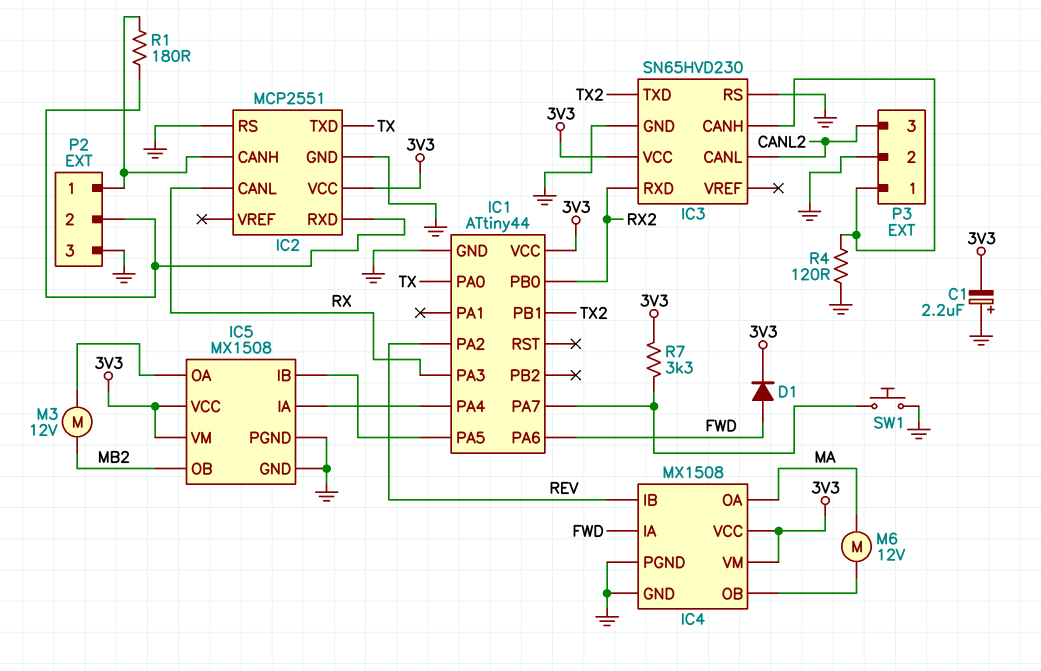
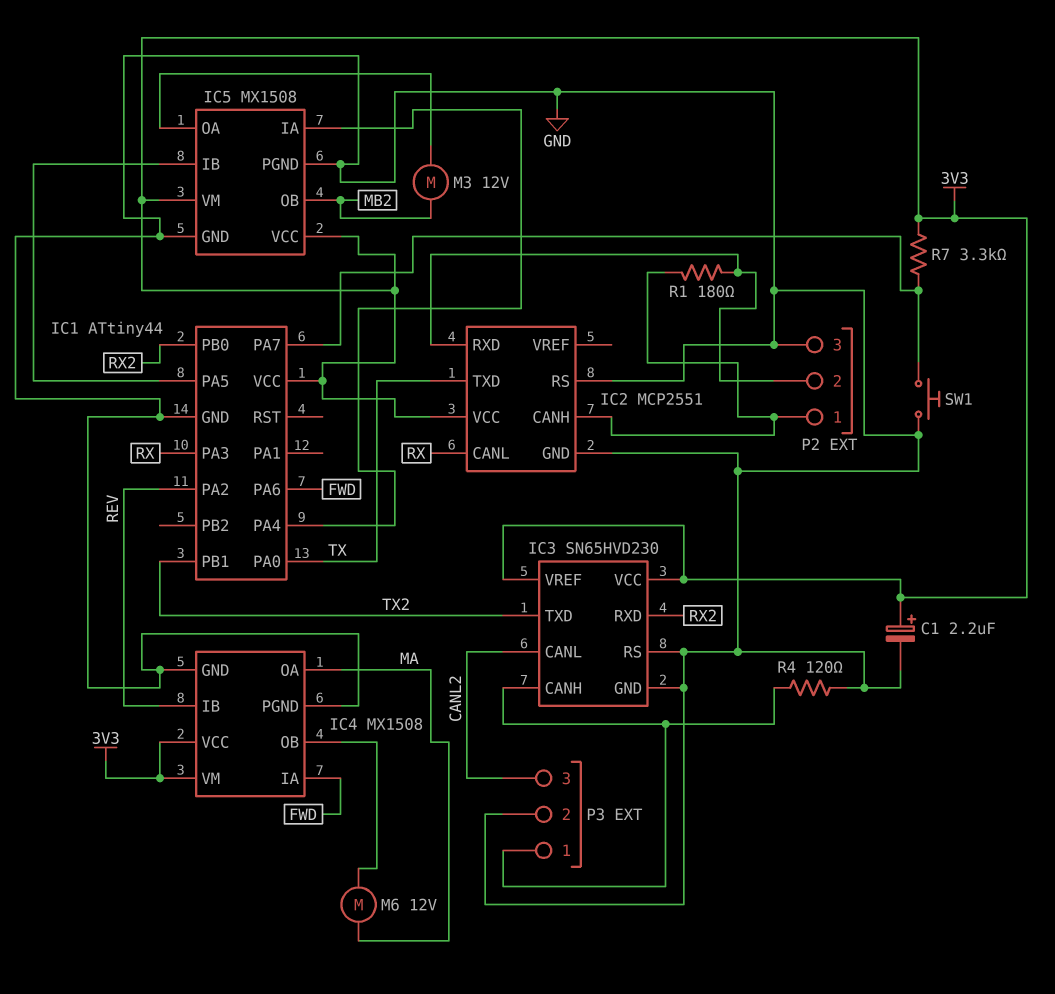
C1: 2.2uF (plus GND, minus 3V3) -> 2.2uF (plus 3V3, minus GND)
D1: diode (A FWD, K 3V3) -> none
IC3 pin VREF: none -> 3V3

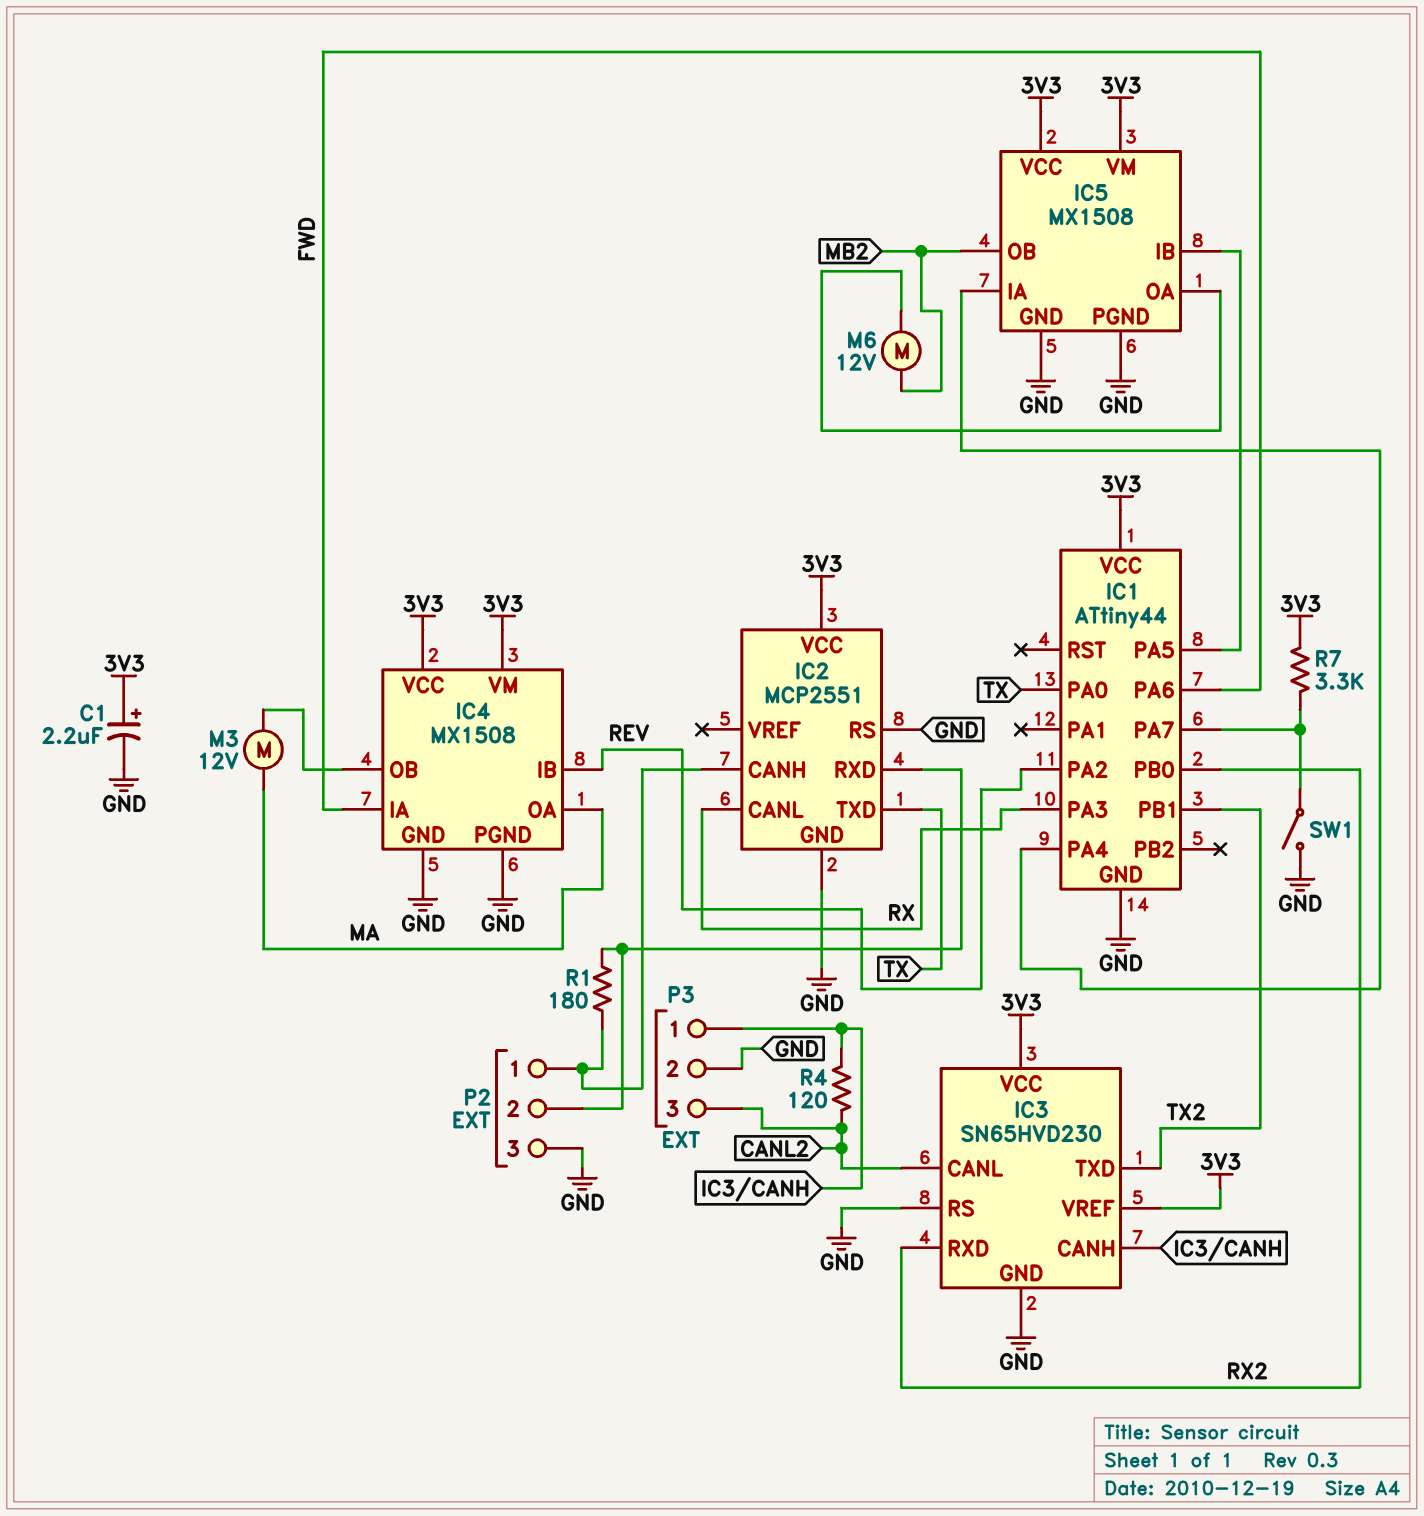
M3: motor 12V (IC5/OA, MB2) -> motor 12V (IC4/OB, MA)
M6: motor 12V (IC4/OB, MA) -> motor 12V (IC5/OA, MB2)
R4: 120 (GND, IC3/CANH) -> 120 (CANL2, IC3/CANH)
SW1: button (GND, IC1/PA7) -> switch (GND, IC1/PA7)

